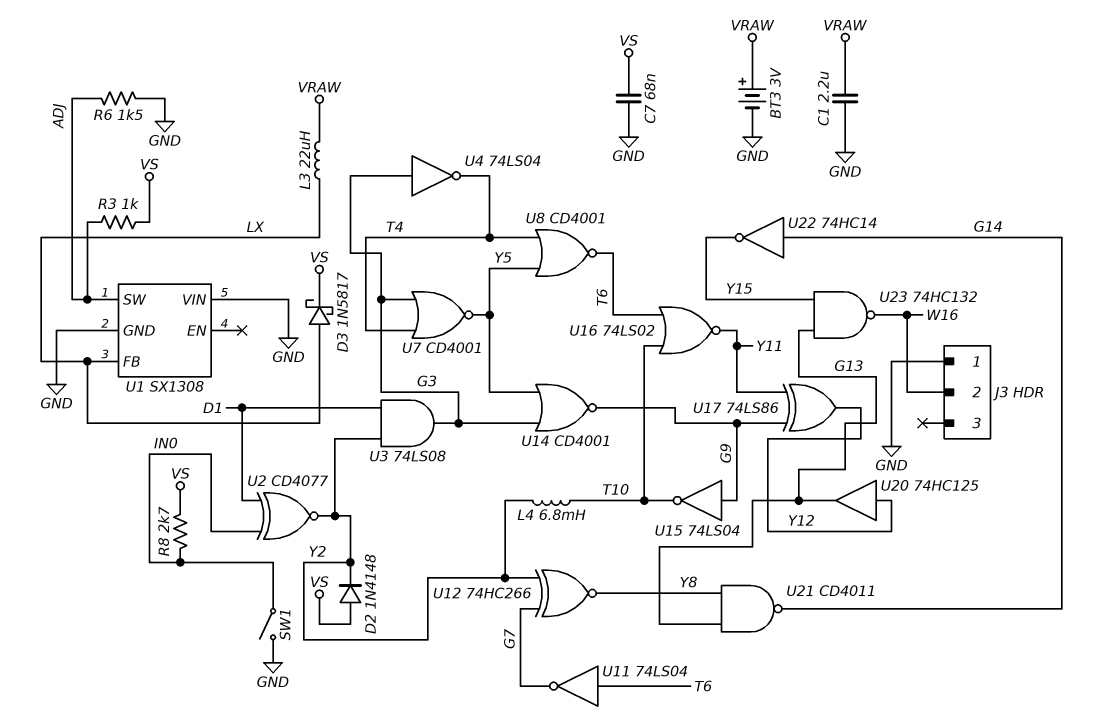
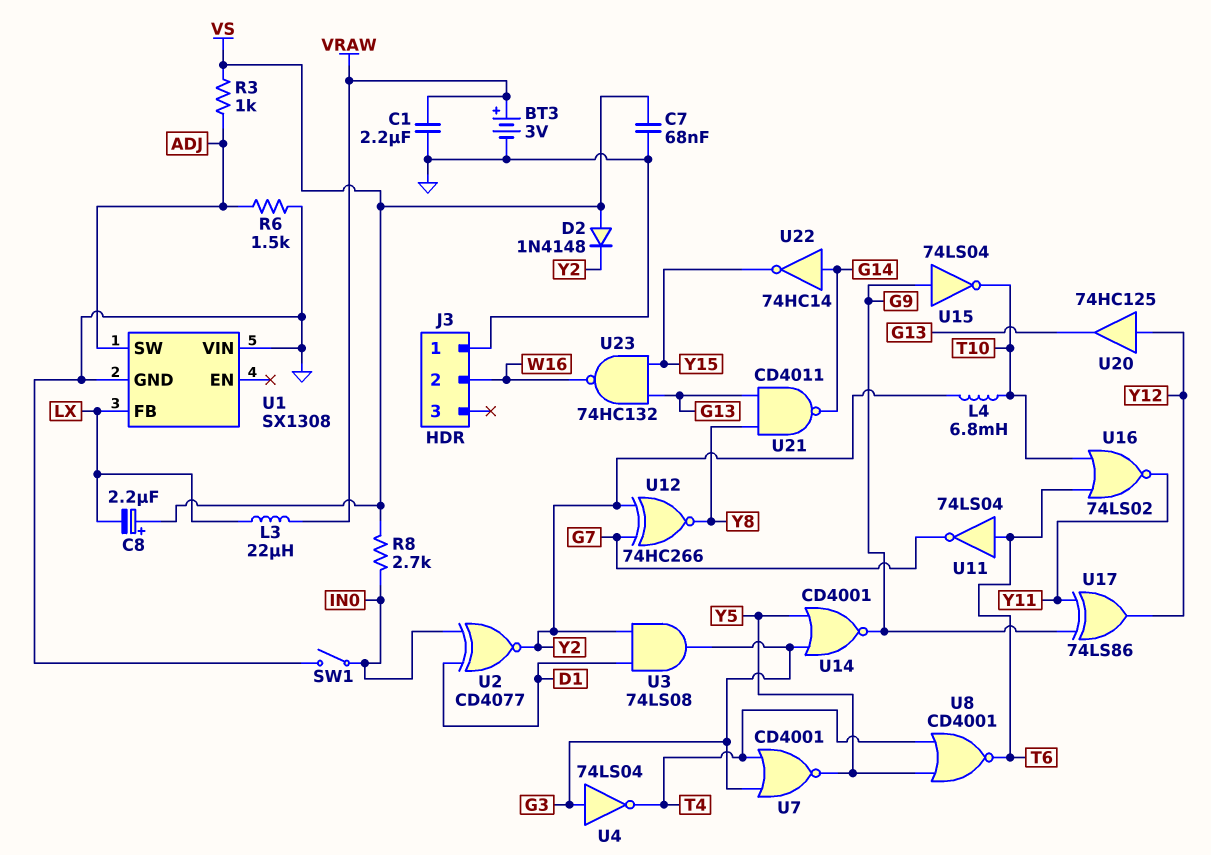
C8: none -> 2.2uF (plus VS, minus LX)
D3: schottky 1N5817 (A LX, K VS) -> none

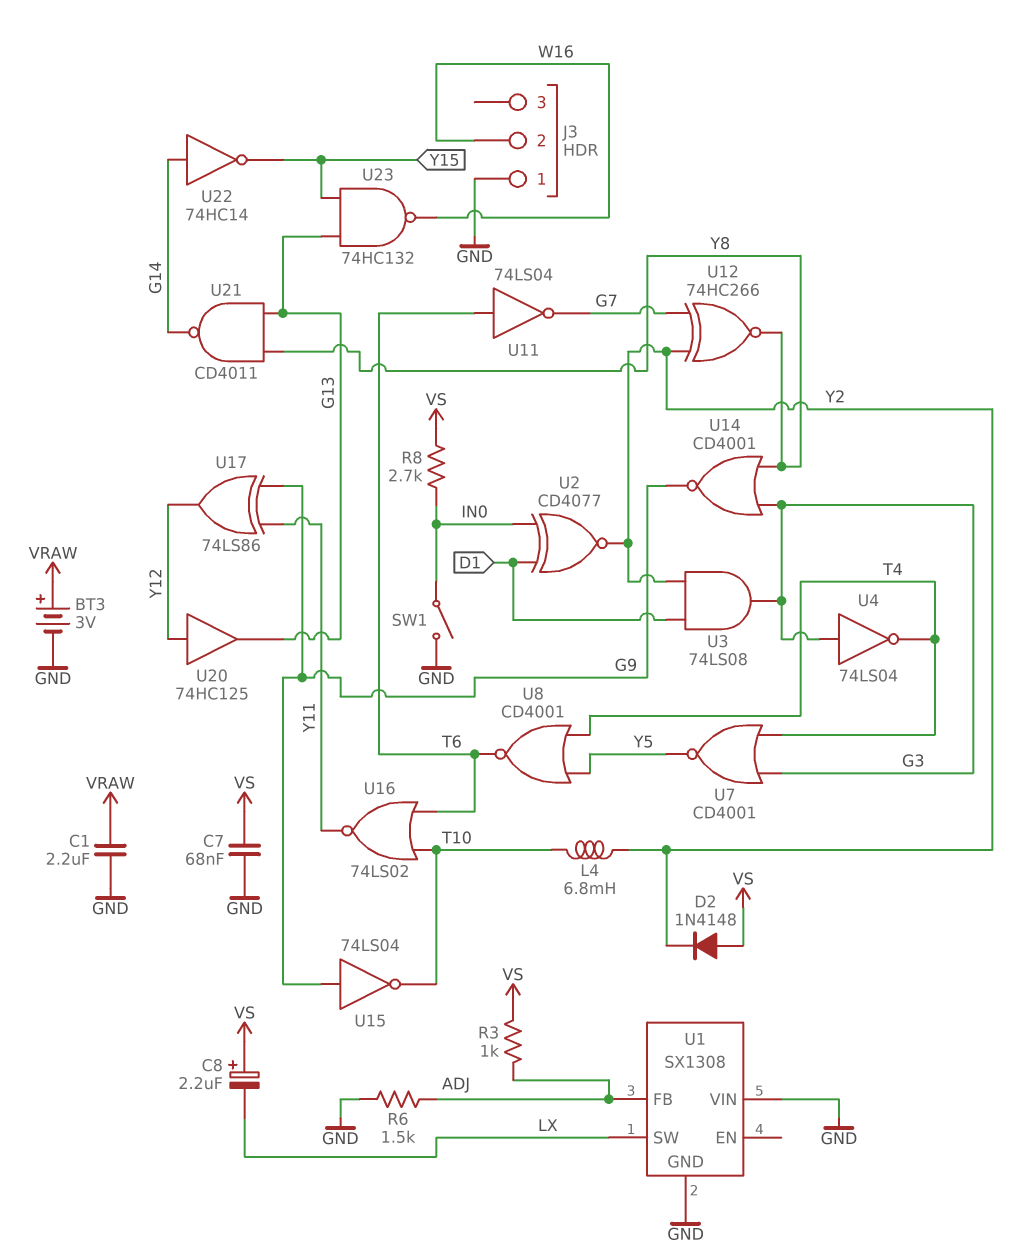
L3: 22uH (LX, VRAW) -> none
U1 pin FB: LX -> ADJ
U1 pin SW: ADJ -> LX
U14: NOR CD4001 (in G3, in Y5, out G9) -> NOR CD4001 (in G3, in Y8, out G9)

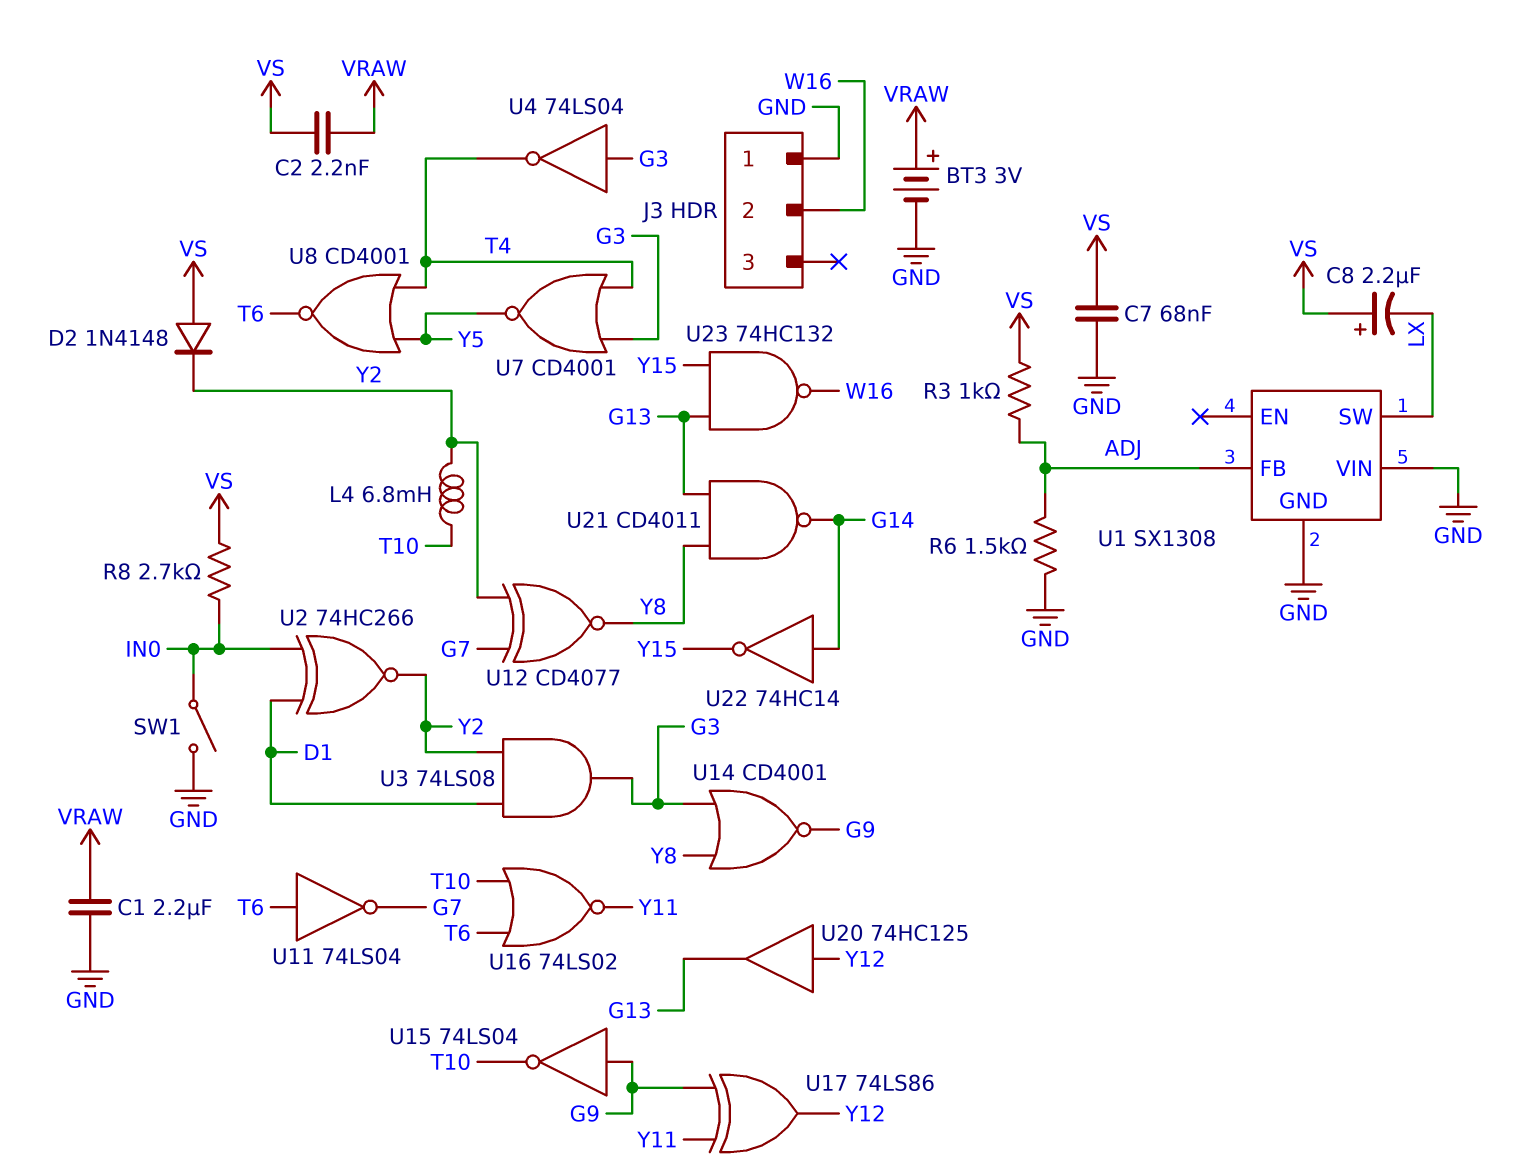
C2: none -> 2.2nF (VRAW, VS)
U2: XNOR CD4077 (in D1, in IN0, out Y2) -> XNOR 74HC266 (in D1, in IN0, out Y2)
U12: XNOR 74HC266 (in G7, in Y2, out Y8) -> XNOR CD4077 (in G7, in Y2, out Y8)

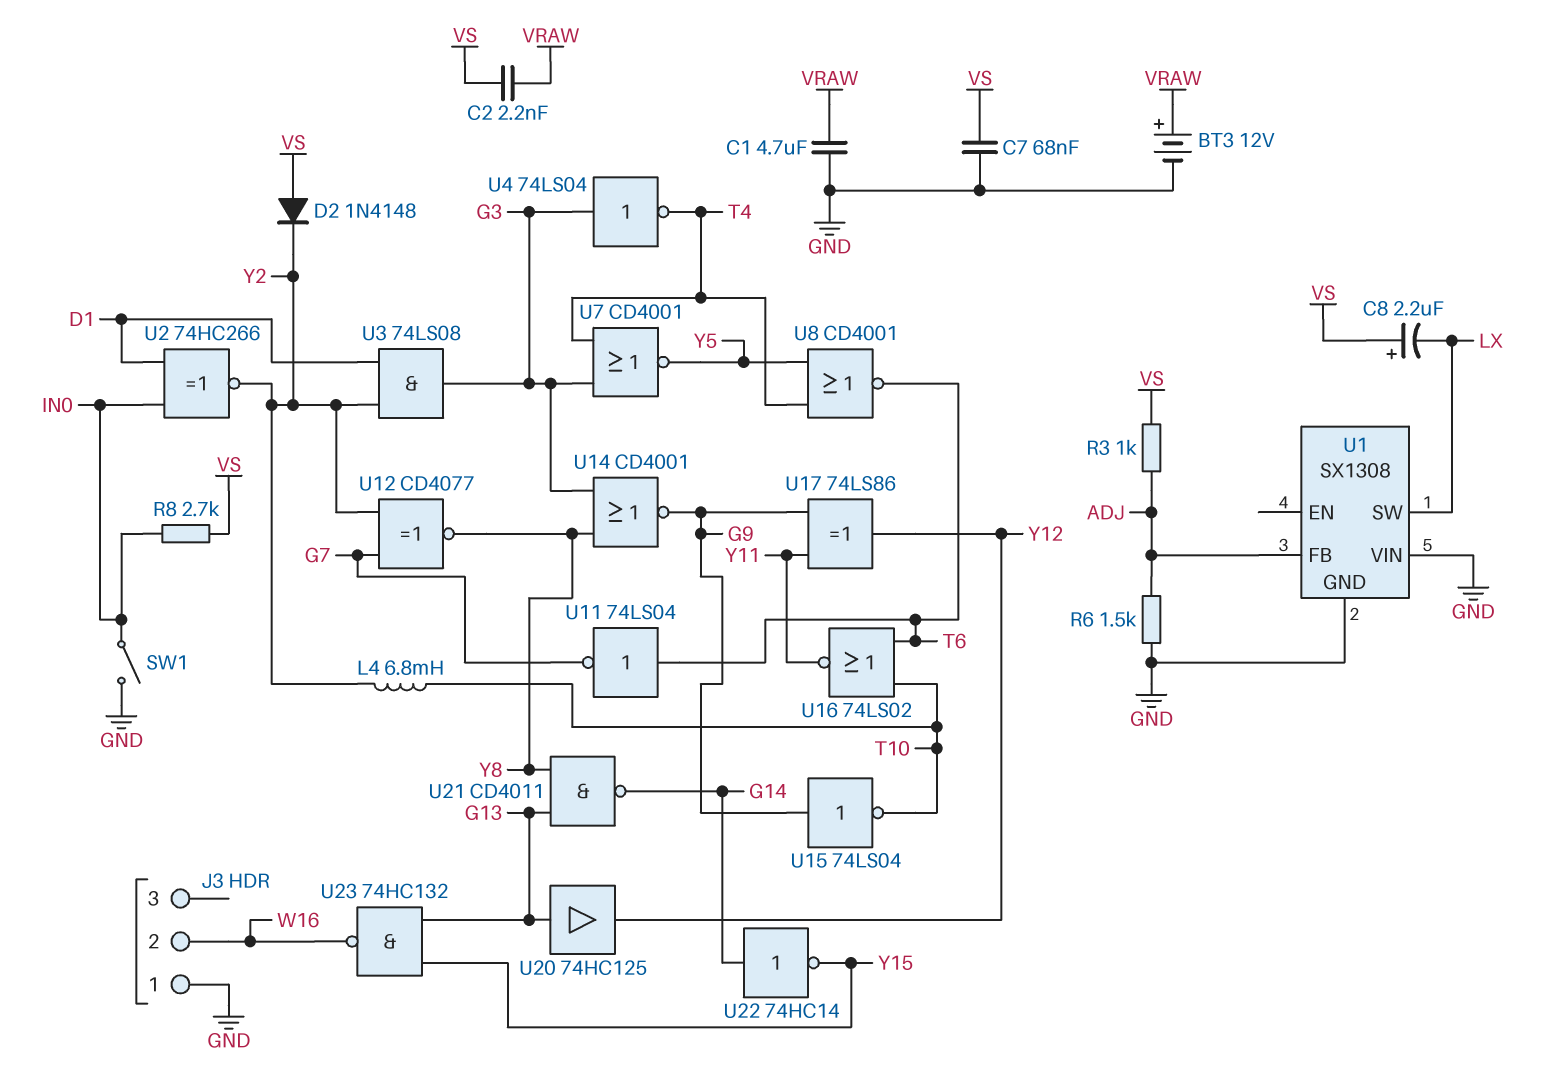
BT3: 3V (plus VRAW, minus GND) -> 12V (plus VRAW, minus GND)
C1: 2.2uF (GND, VRAW) -> 4.7uF (GND, VRAW)
U20: buffer 74HC125 (in Y12, out G13) -> buffer 74HC125 (in G13, out Y12)

